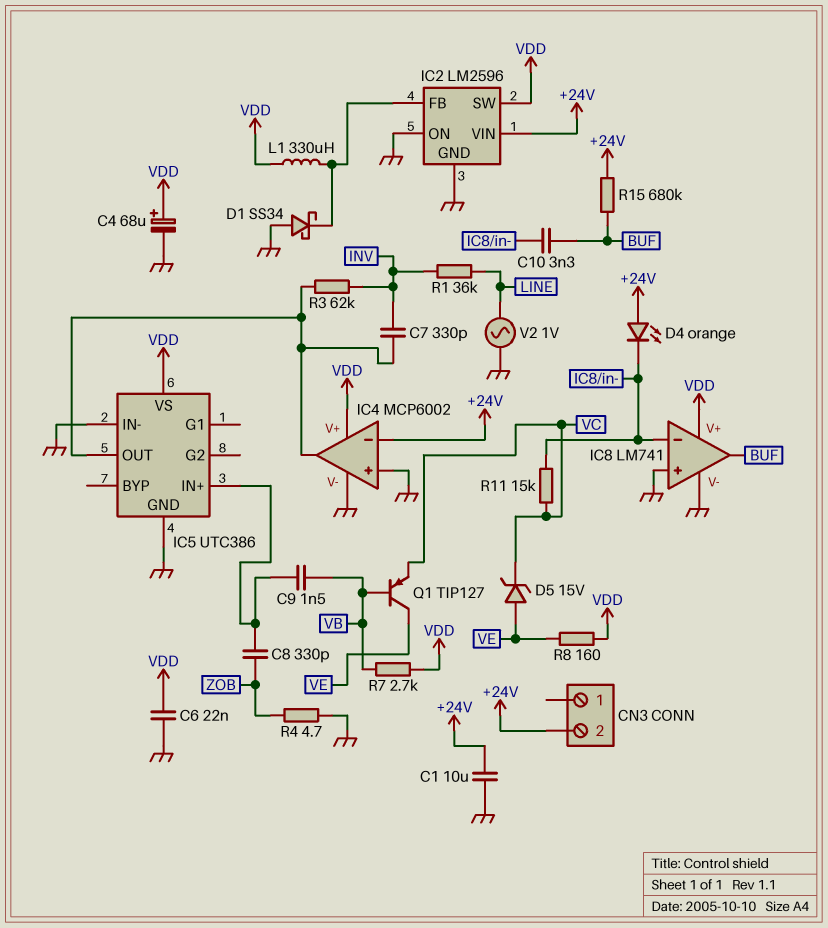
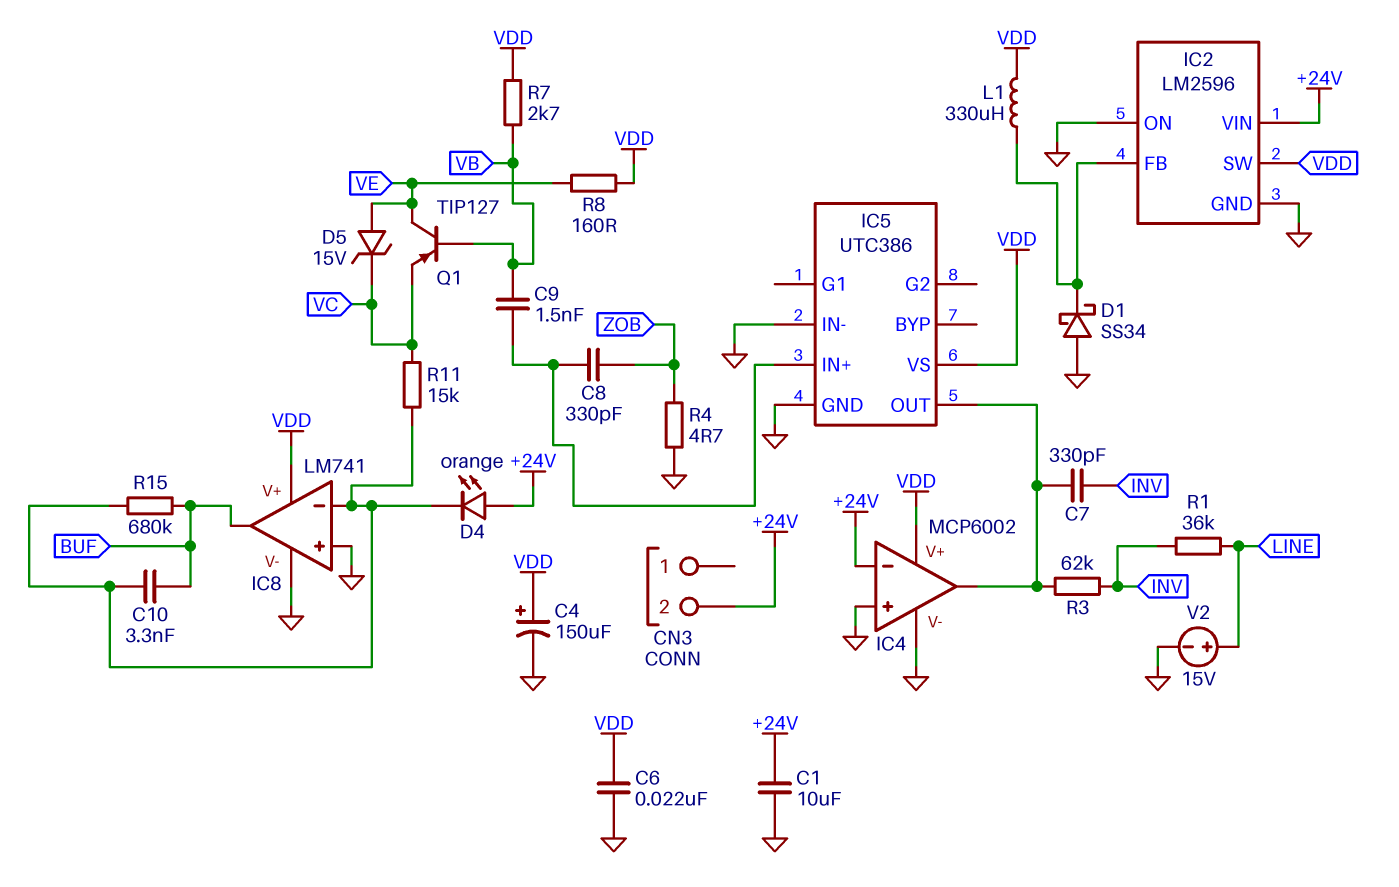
C4: 68uF (plus VDD, minus GND) -> 150uF (plus VDD, minus GND)
R15: 680k (+24V, BUF) -> 680k (BUF, IC8/in-)
V2: AC 1V (GND, LINE) -> 15V (plus LINE, minus GND)

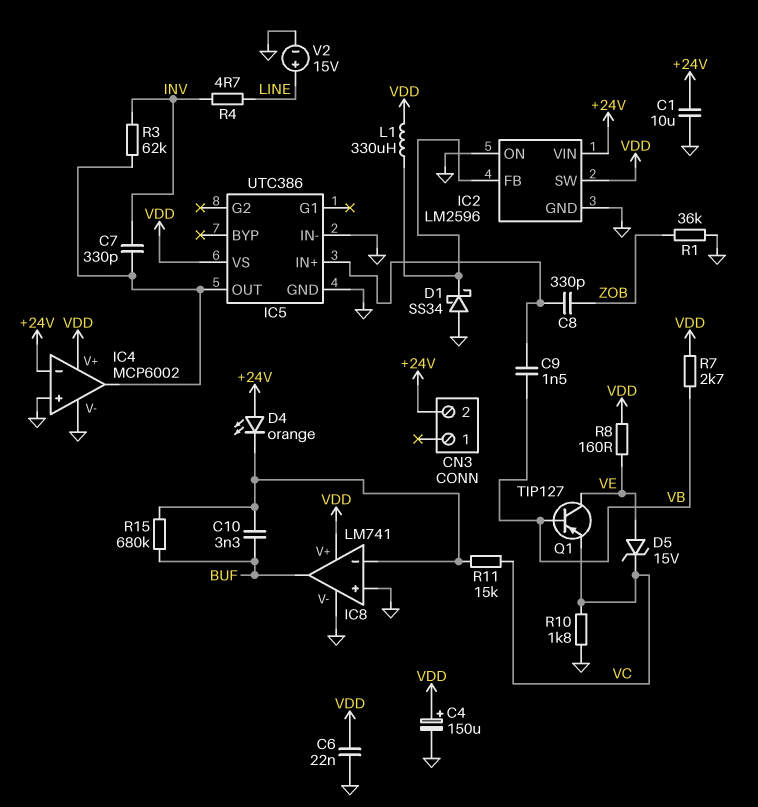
R1: 36k (INV, LINE) -> 36k (GND, ZOB)
R4: 4.7 (GND, ZOB) -> 4.7 (INV, LINE)
R10: none -> 1.8k (GND, VC)

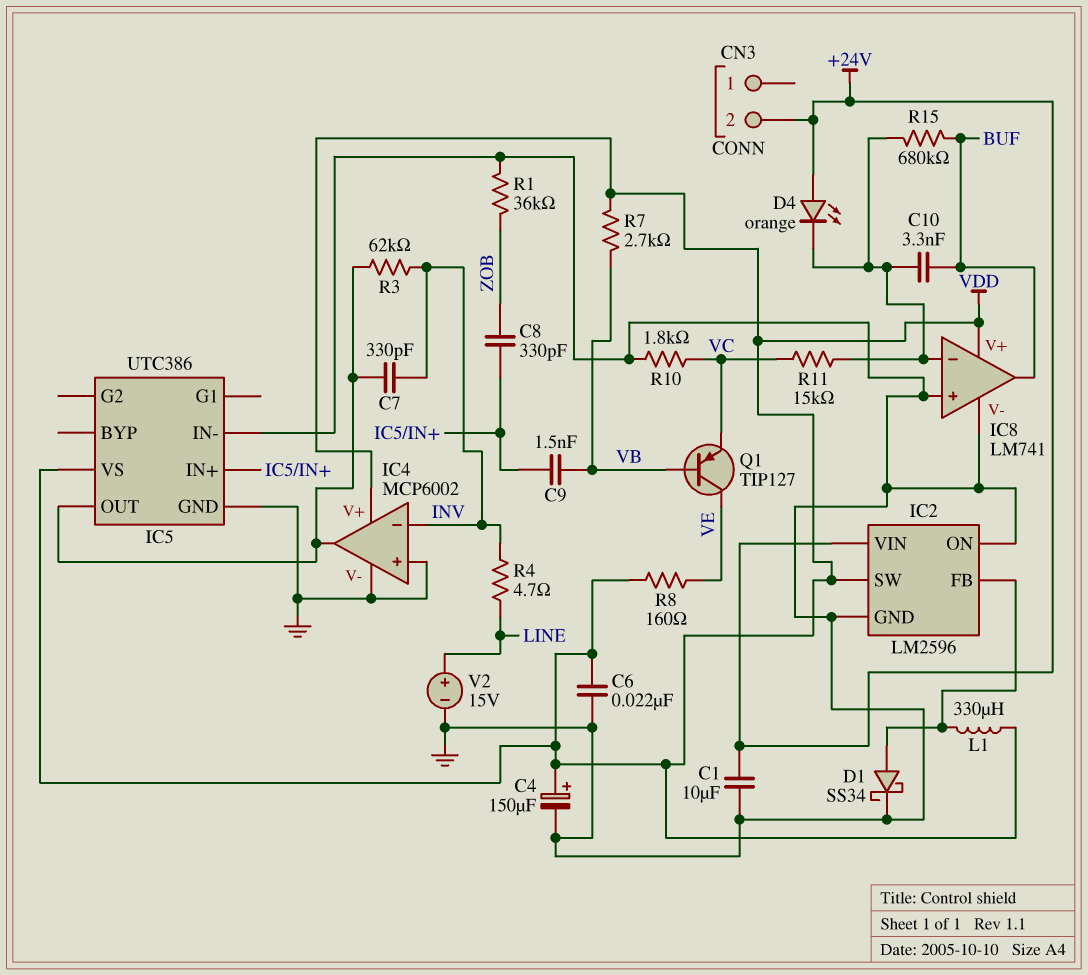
D1: schottky SS34 (A GND, K IC2/FB) -> schottky SS34 (A IC2/FB, K GND)
D5: zener 15V (A VE, K VC) -> none
IC4 pin in-: +24V -> INV

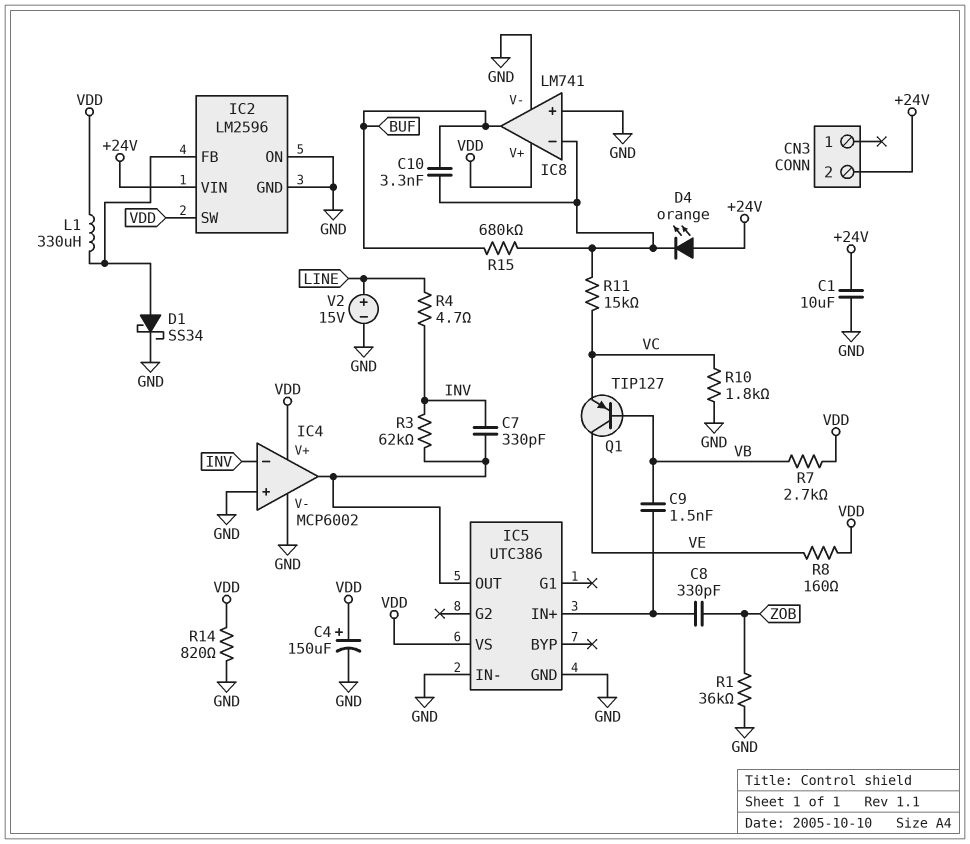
C6: 22nF (GND, VDD) -> none
R14: none -> 820 (GND, VDD)

